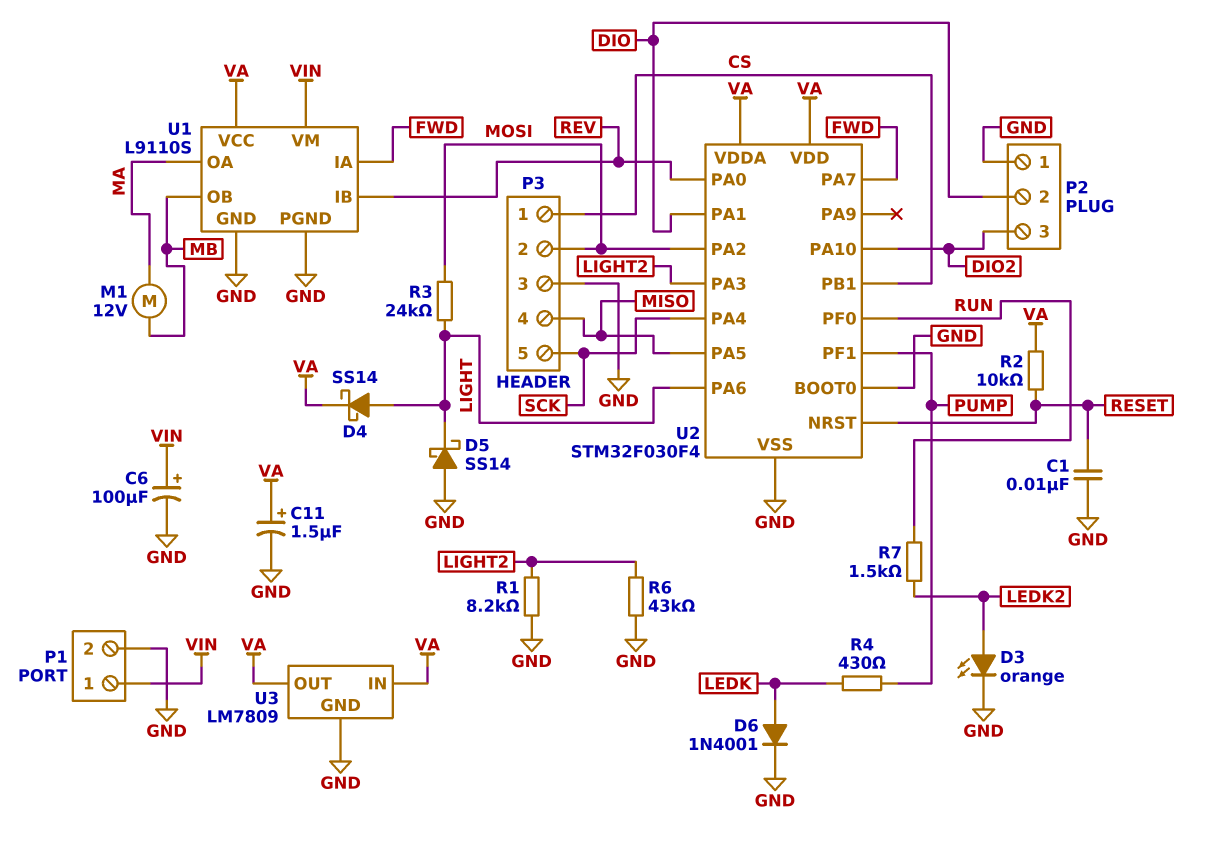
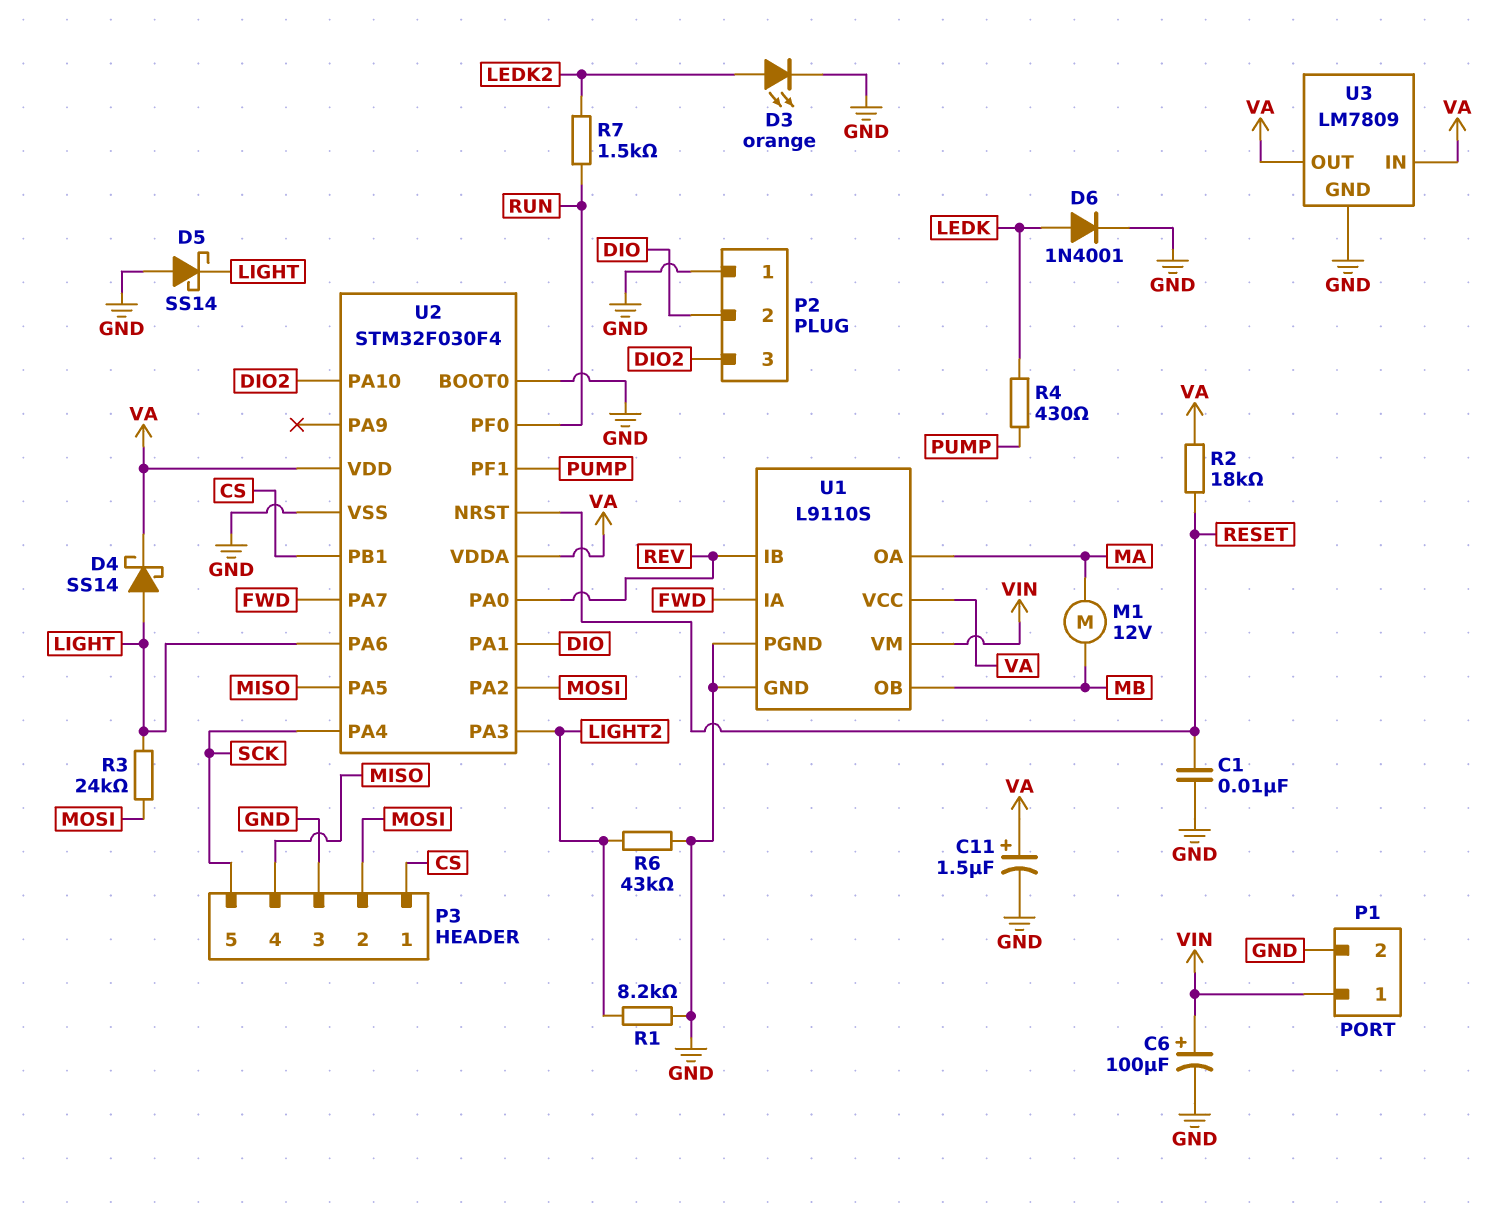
R2: 10k (RESET, VA) -> 18k (RESET, VA)

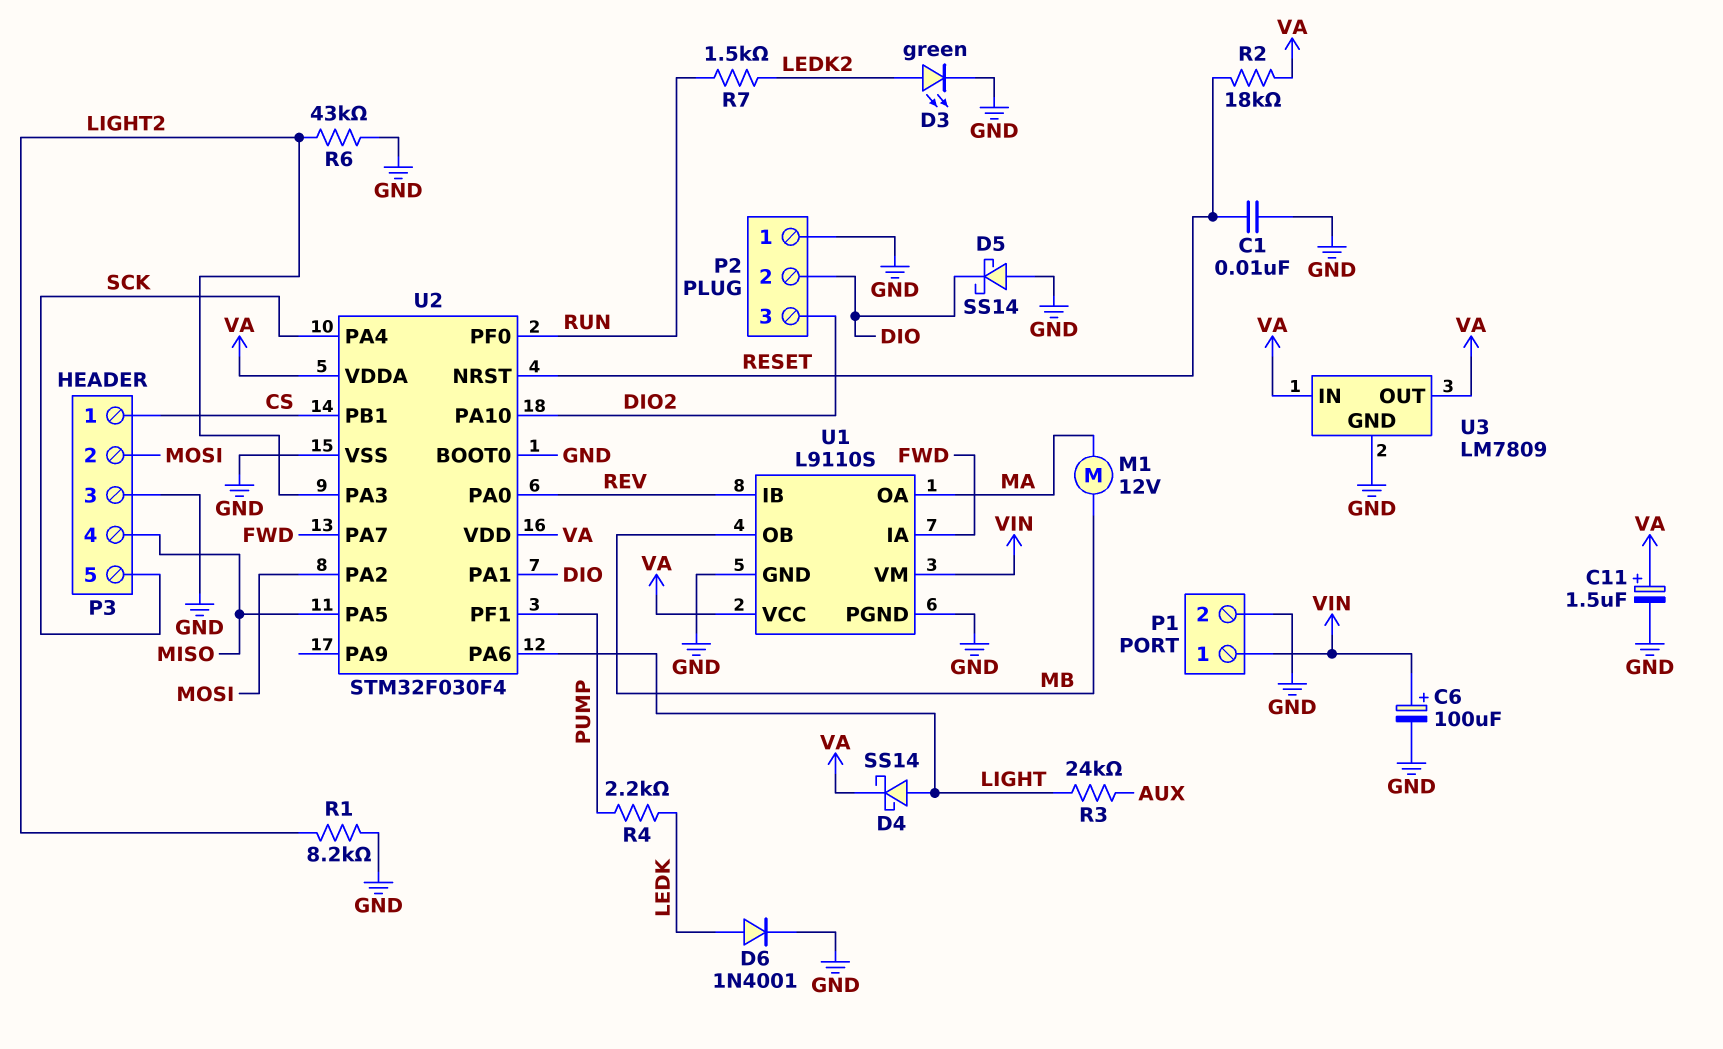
D3: LED orange (A LEDK2, K GND) -> LED green (A LEDK2, K GND)
D5: schottky SS14 (A GND, K LIGHT) -> schottky SS14 (A GND, K DIO)
R3: 24k (LIGHT, MOSI) -> 24k (AUX, LIGHT)
R4: 430 (LEDK, PUMP) -> 2.2k (LEDK, PUMP)

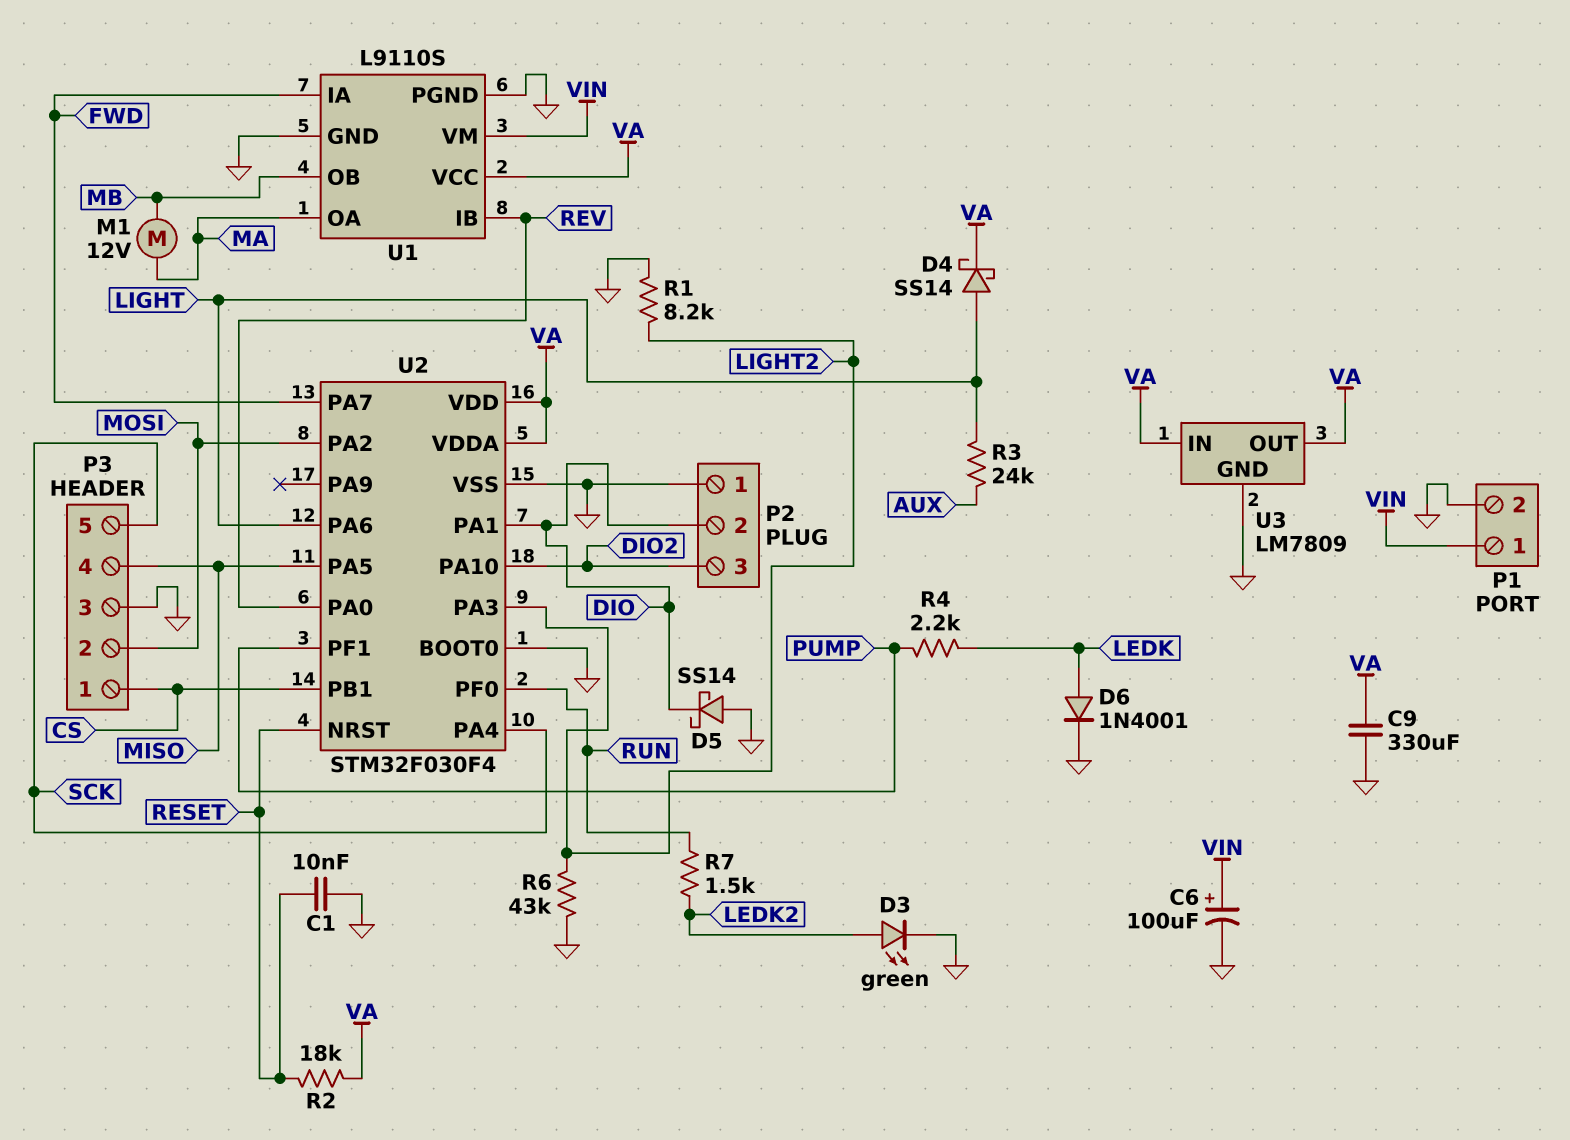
C9: none -> 330uF (GND, VA)
C11: 1.5uF (plus VA, minus GND) -> none

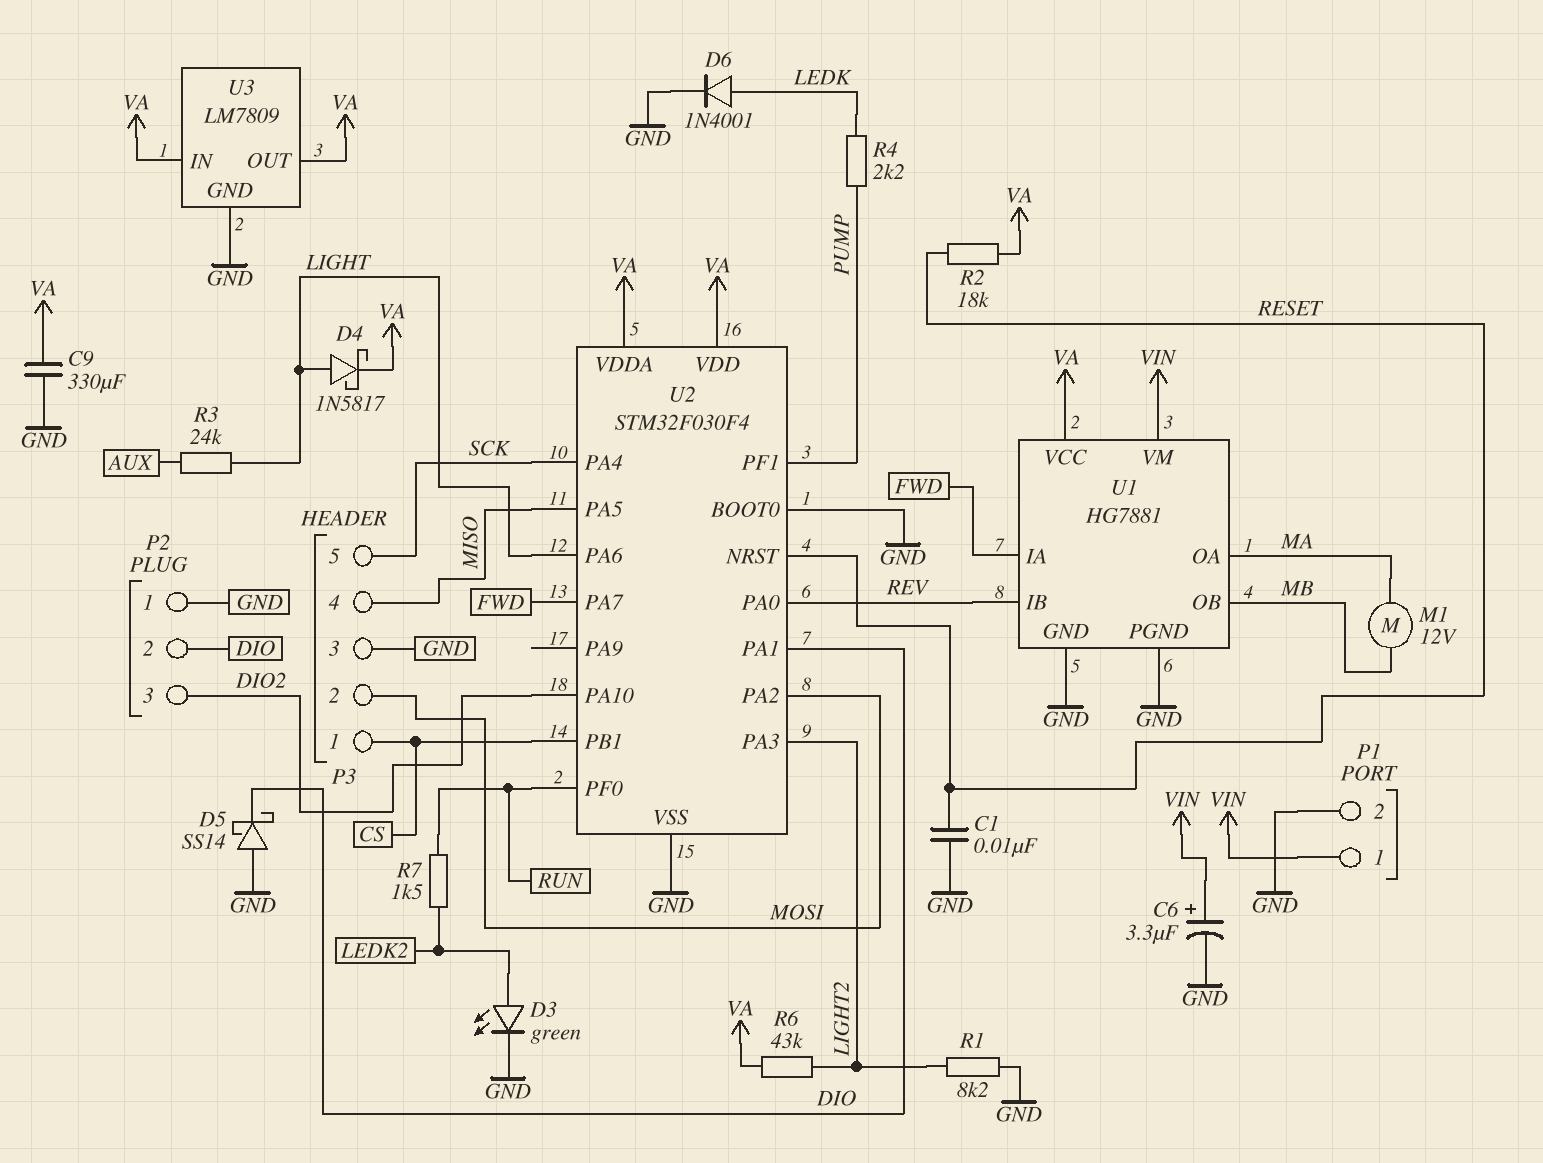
C6: 100uF (plus VIN, minus GND) -> 3.3uF (plus VIN, minus GND)
D4: schottky SS14 (A LIGHT, K VA) -> schottky 1N5817 (A LIGHT, K VA)
R6: 43k (GND, LIGHT2) -> 43k (LIGHT2, VA)
U1: L9110S -> HG7881

